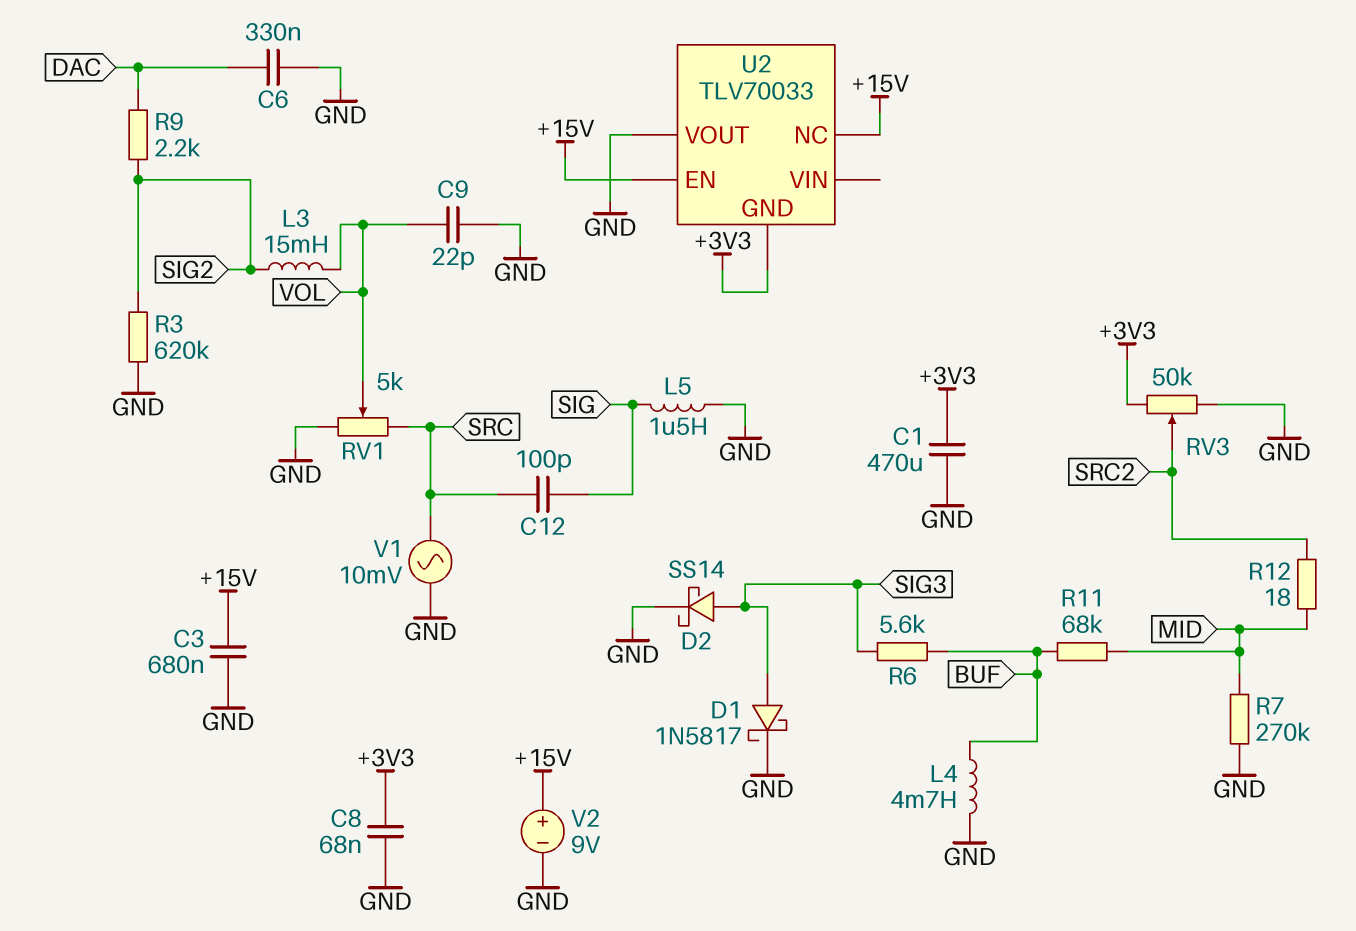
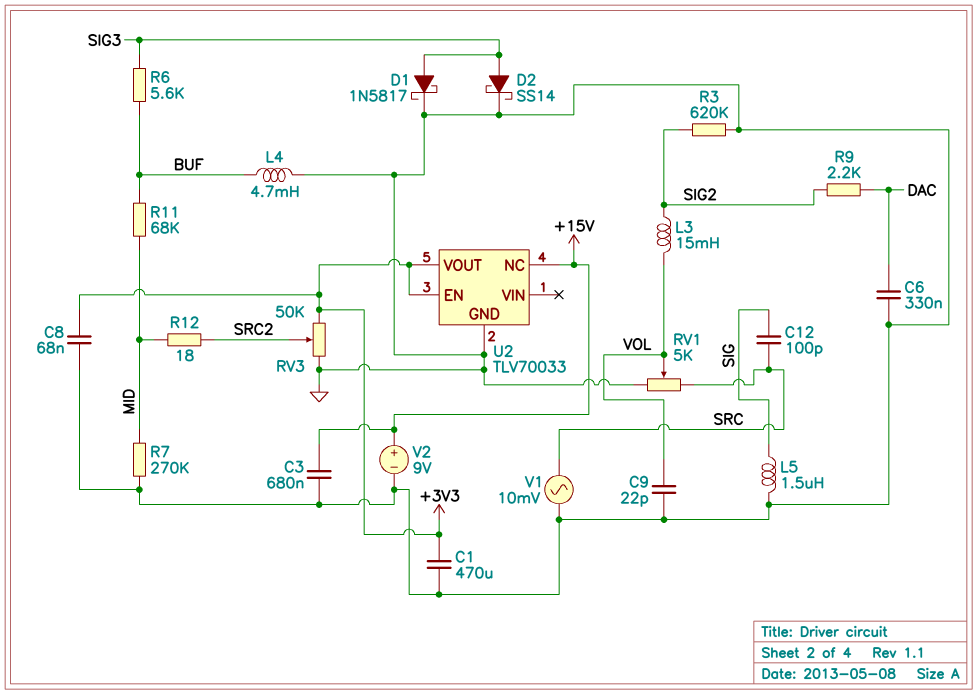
U2 pin EN: +15V -> +3V3
U2 pin GND: +3V3 -> GND
U2 pin VOUT: GND -> +3V3

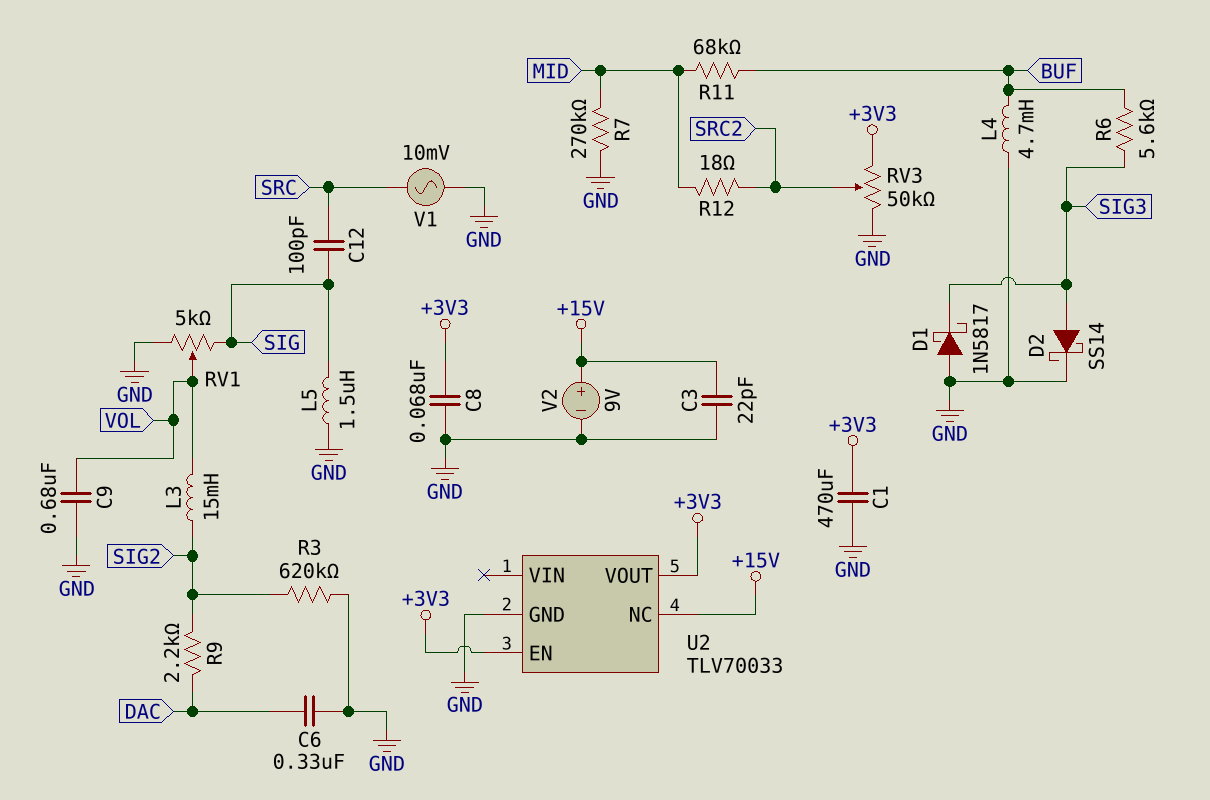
C3: 680nF (+15V, GND) -> 22pF (+15V, GND)
C9: 22pF (GND, VOL) -> 680nF (GND, VOL)
D1: schottky 1N5817 (A SIG3, K GND) -> schottky 1N5817 (A GND, K SIG3)
RV1: 5k (GND, SRC, wiper VOL) -> 5k (GND, SIG, wiper VOL)

